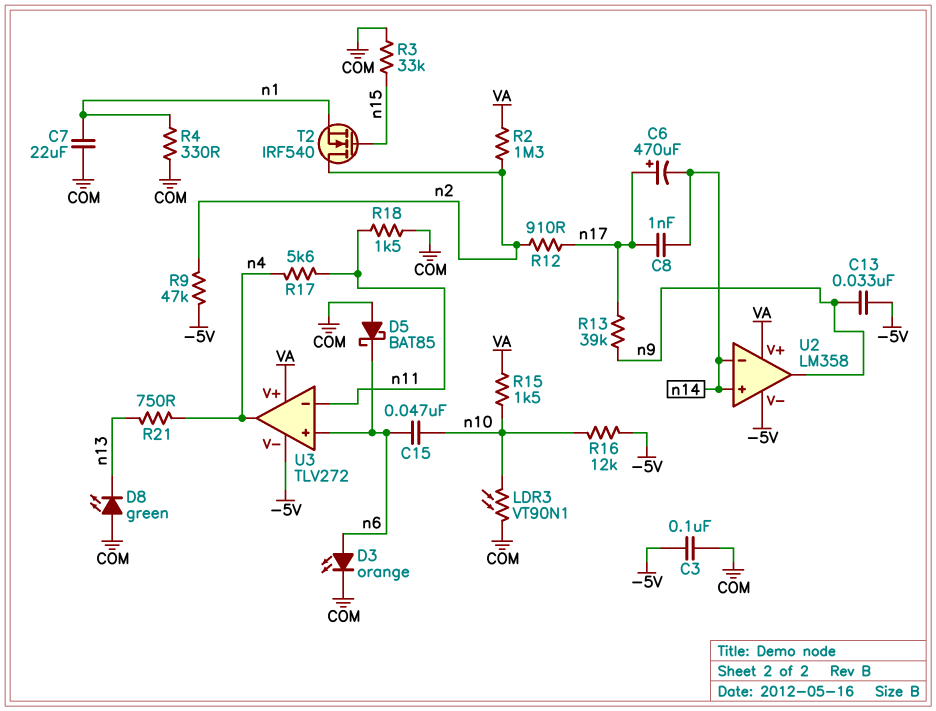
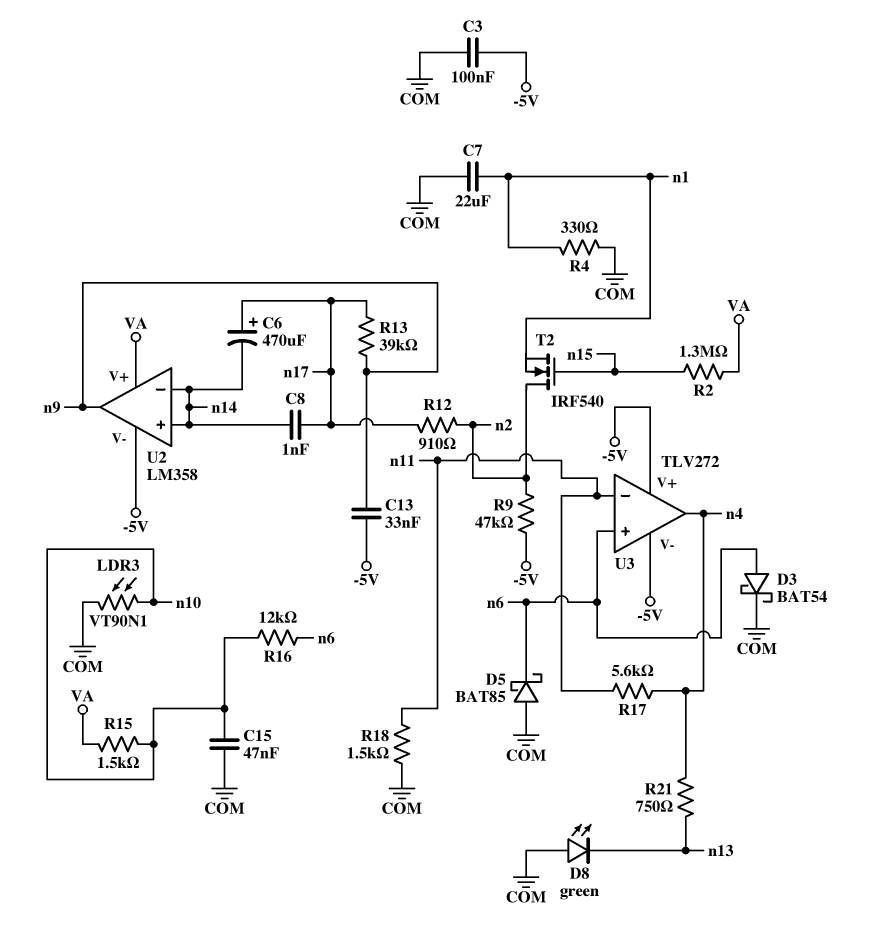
C15: 47nF (n6, n10) -> 47nF (COM, n10)
D3: LED orange (A n6, K COM) -> schottky BAT54 (A n6, K COM)
R2: 1.3M (VA, n2) -> 1.3M (VA, n15)
R3: 33k (COM, n15) -> none
R16: 12k (-5V, n10) -> 12k (n6, n10)
U3 pin V+: VA -> -5V

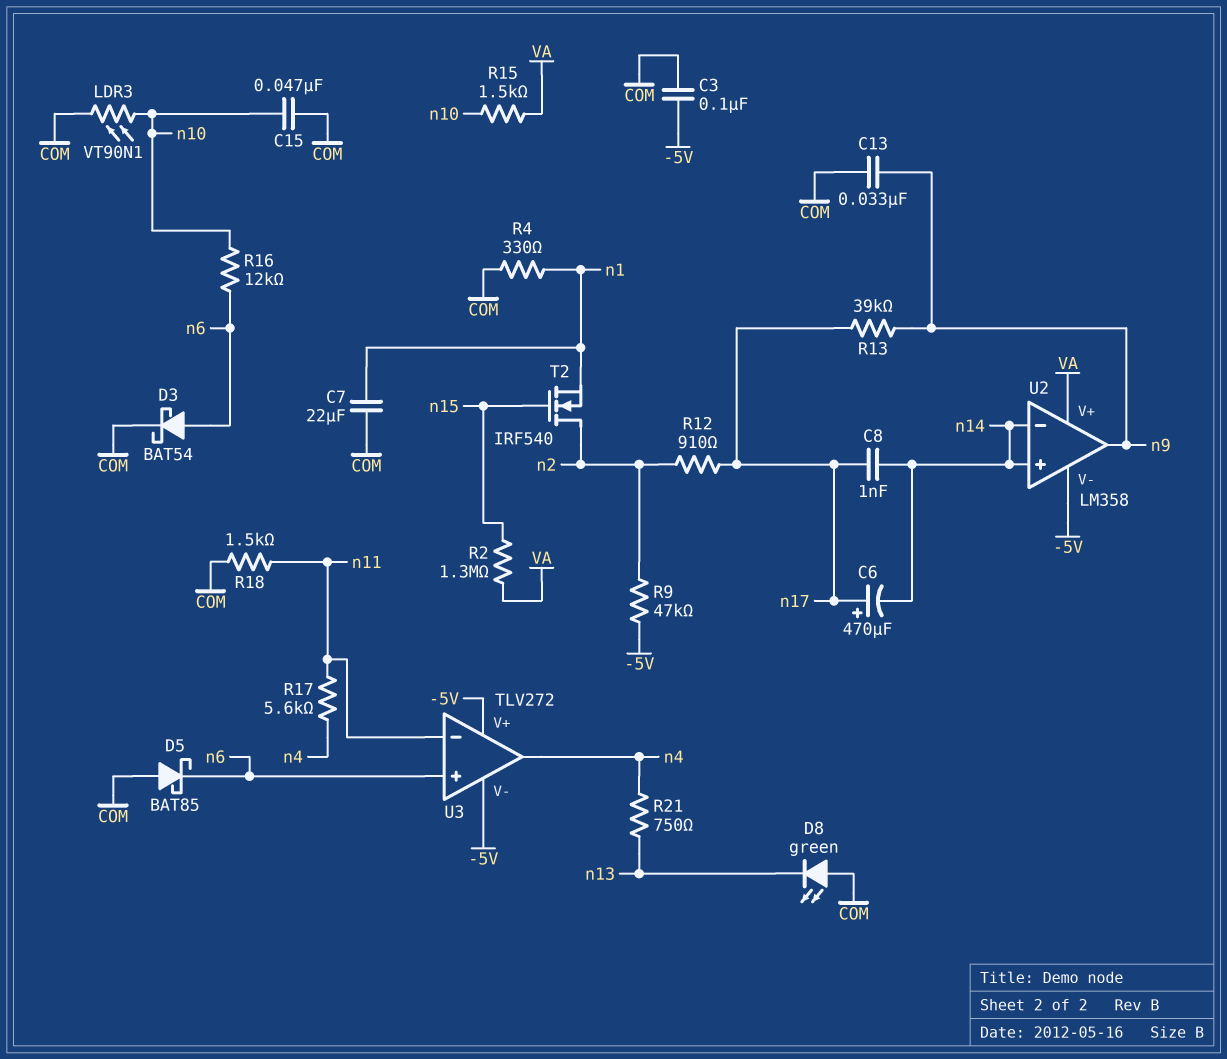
C13: 33nF (-5V, n9) -> 33nF (COM, n9)

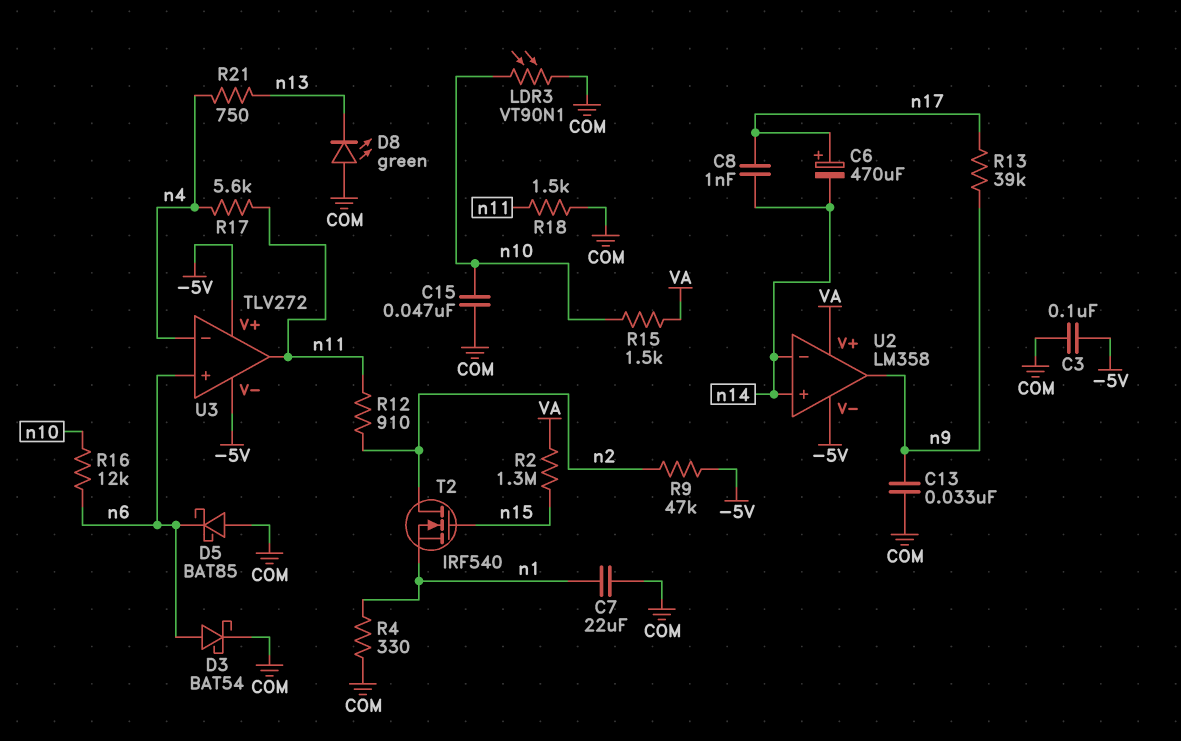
R12: 910 (n2, n17) -> 910 (n2, n11)
U3 pin in-: n11 -> n4
U3 pin out: n4 -> n11

